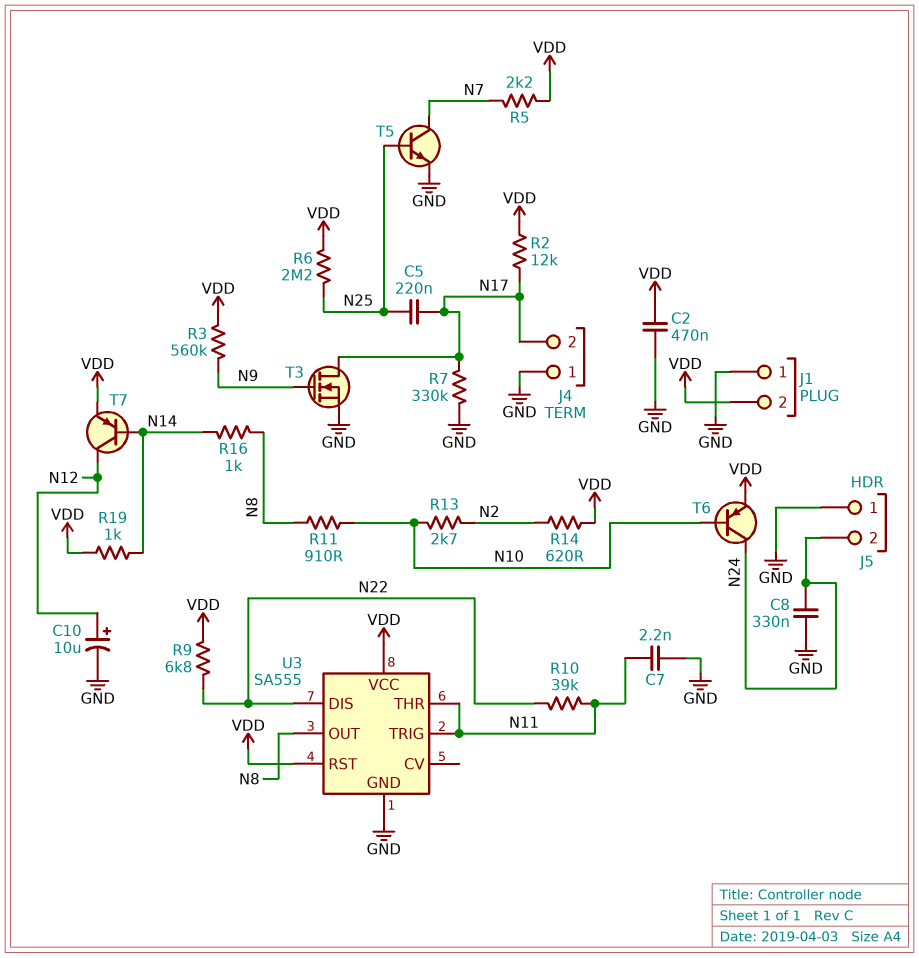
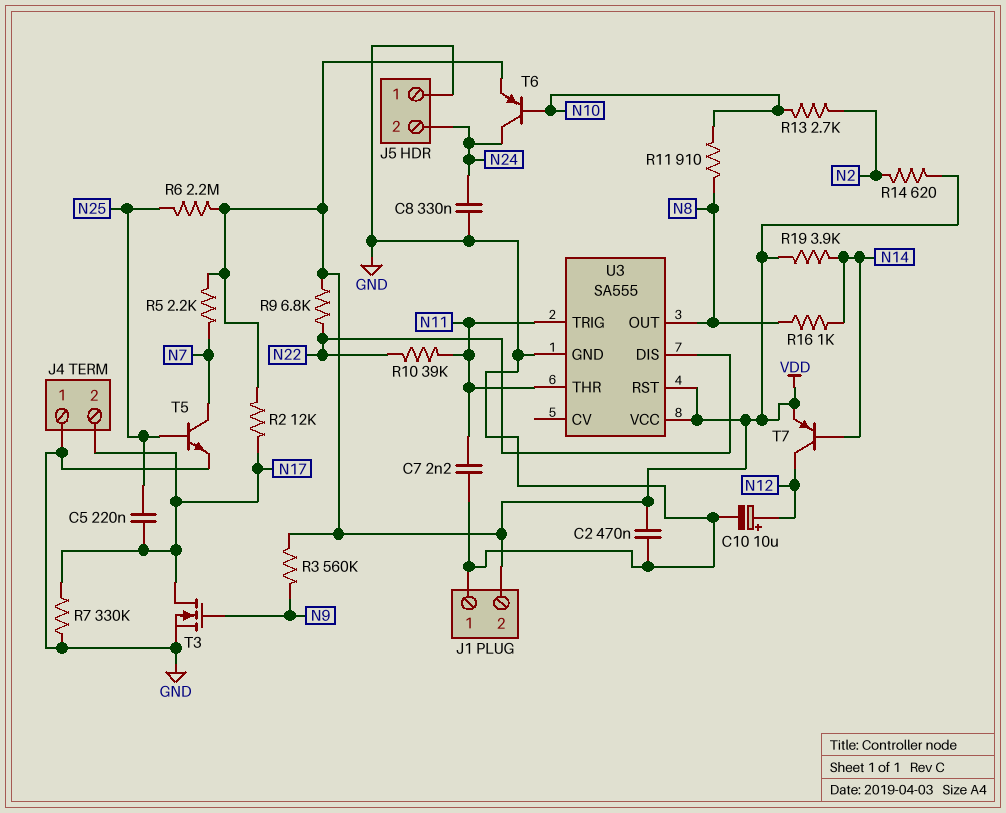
R19: 1k (N14, VDD) -> 3.9k (N14, VDD)

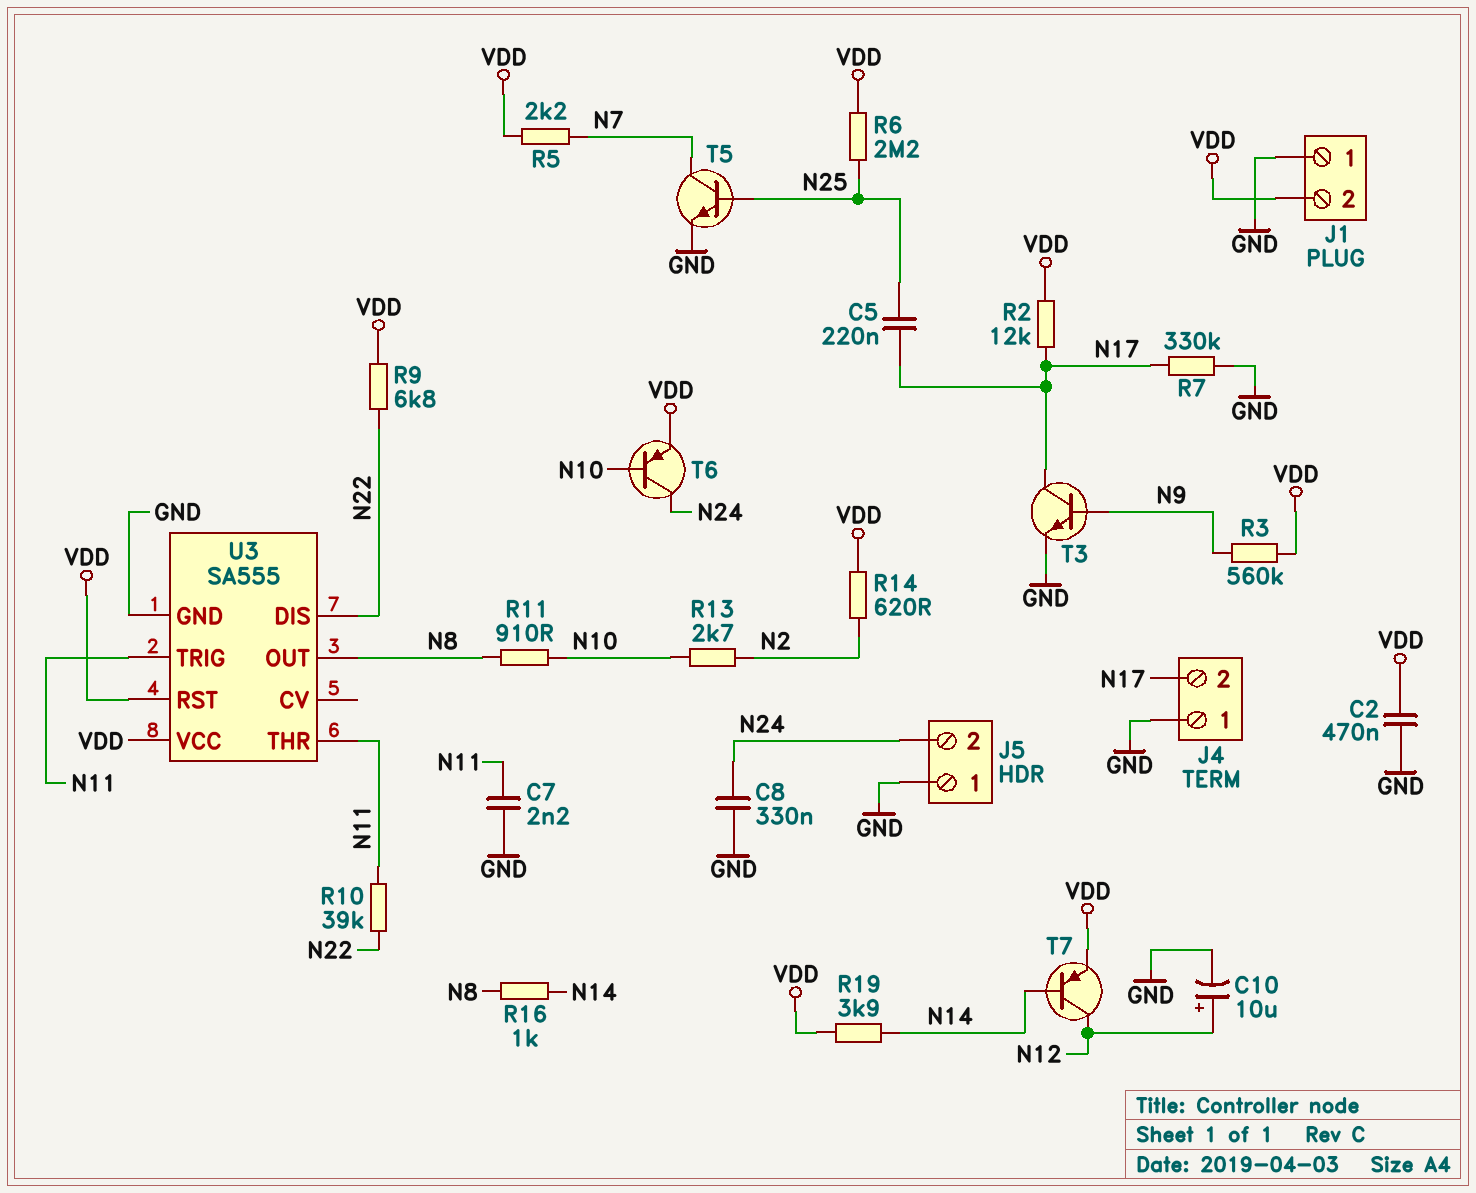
T3: NMOS (G N9, D N17, S GND) -> NPN (B N9, C N17, E GND)

